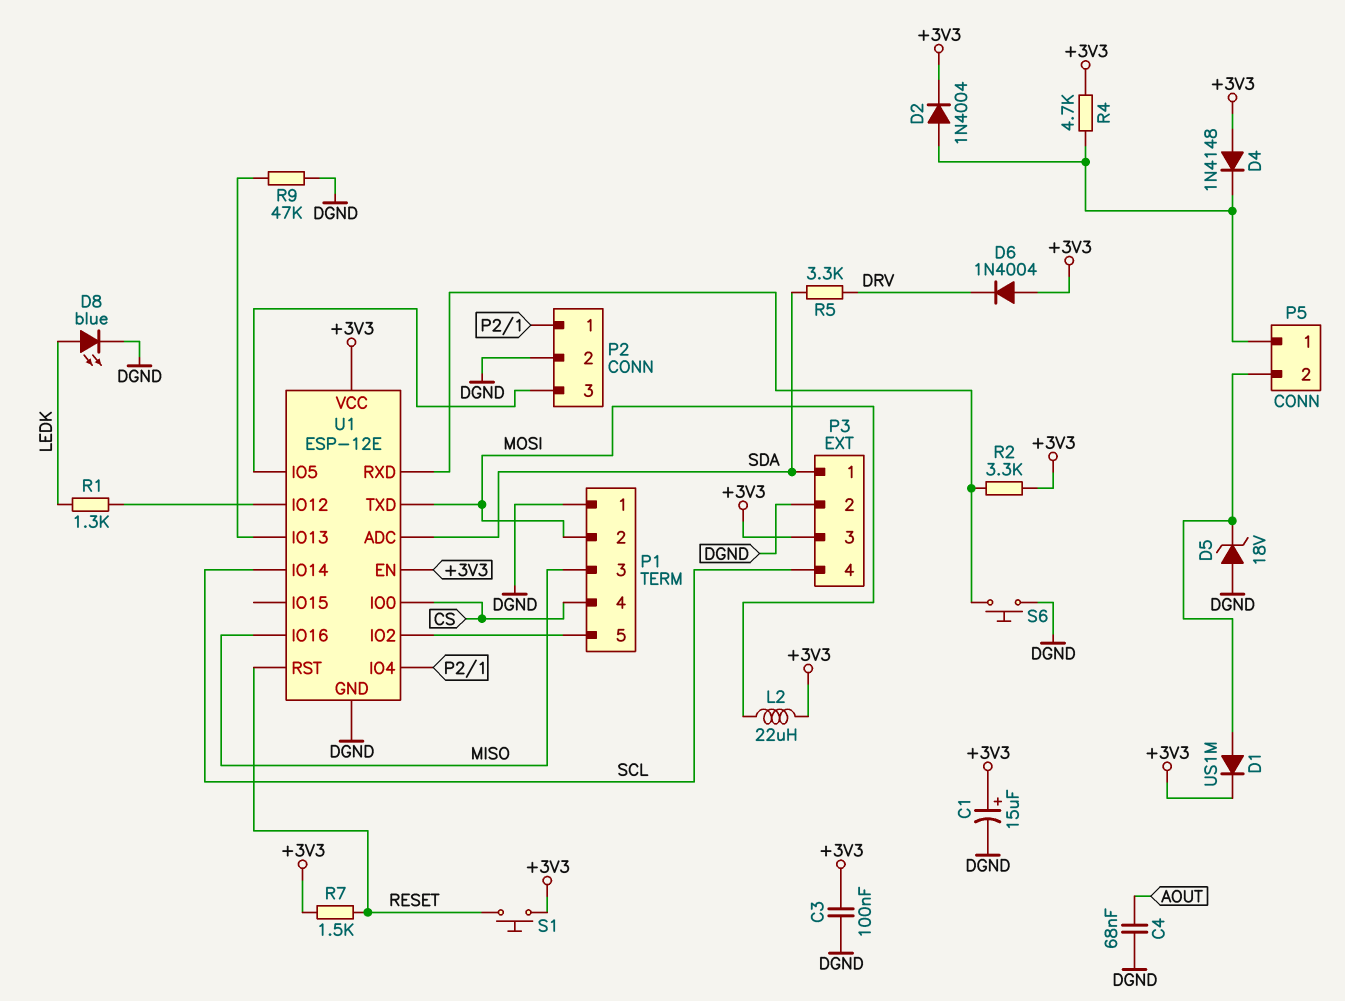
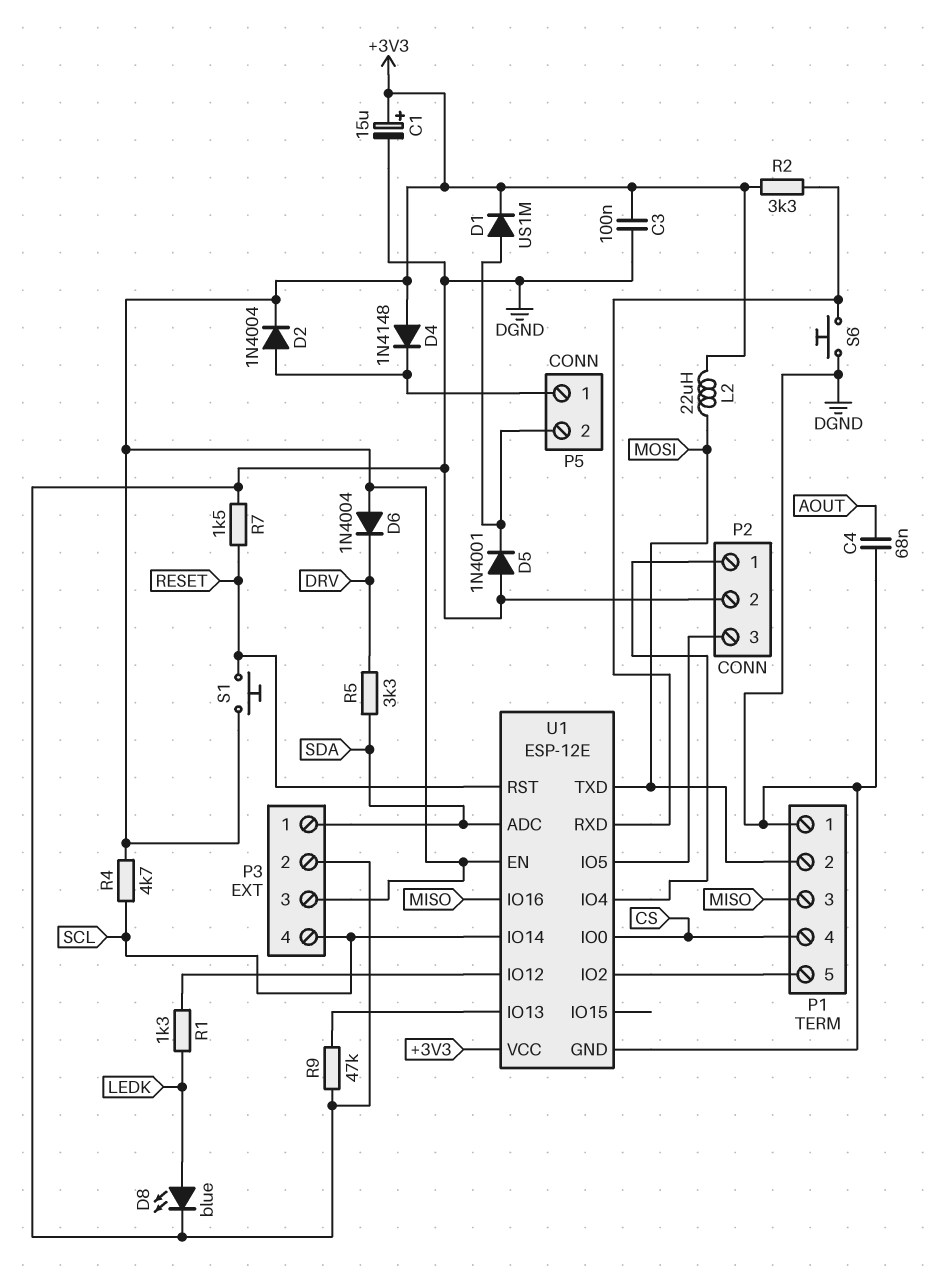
D5: zener 18V (A DGND, K P5/2) -> diode 1N4001 (A DGND, K P5/2)
R4: 4.7k (+3V3, P5/1) -> 4.7k (+3V3, SCL)
R7: 1.5k (+3V3, RESET) -> 1.5k (DGND, RESET)

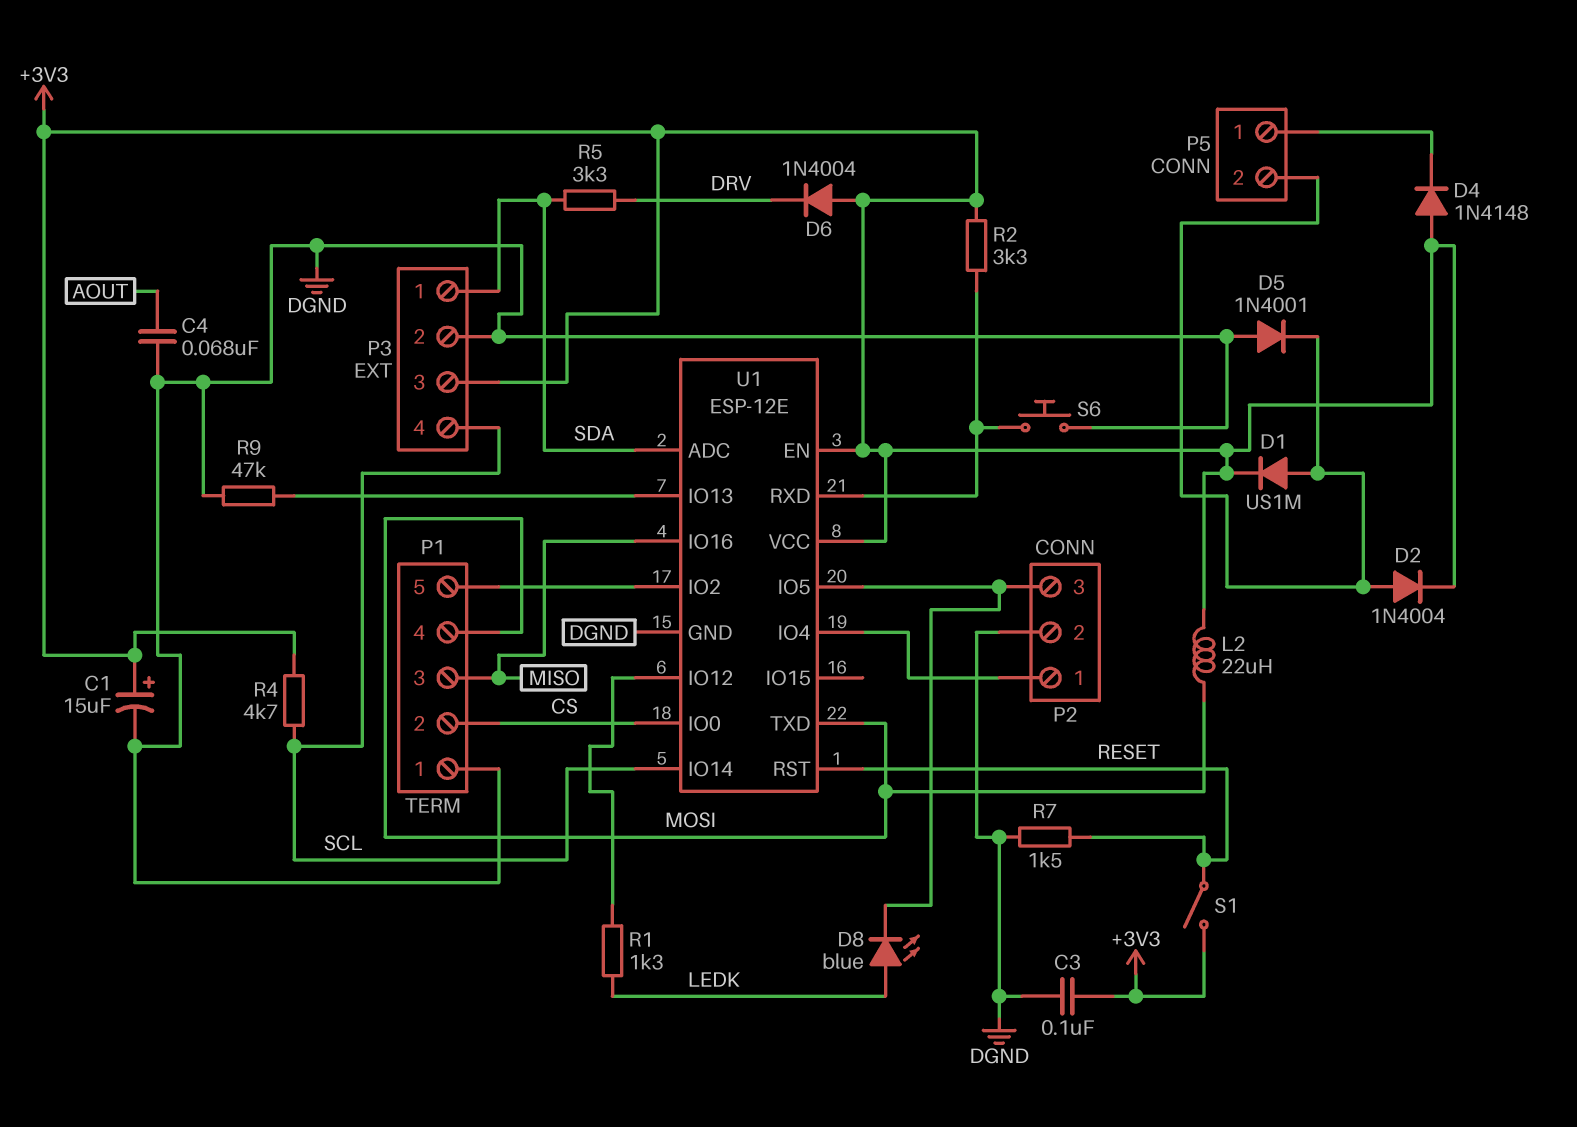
D2: diode 1N4004 (A P5/1, K +3V3) -> diode 1N4004 (A P5/2, K +3V3)
D8: LED blue (A LEDK, K DGND) -> LED blue (A LEDK, K P2/3)
P1 pin 2: MOSI -> CS
P1 pin 4: CS -> MOSI
S1: button (+3V3, RESET) -> switch (+3V3, RESET)

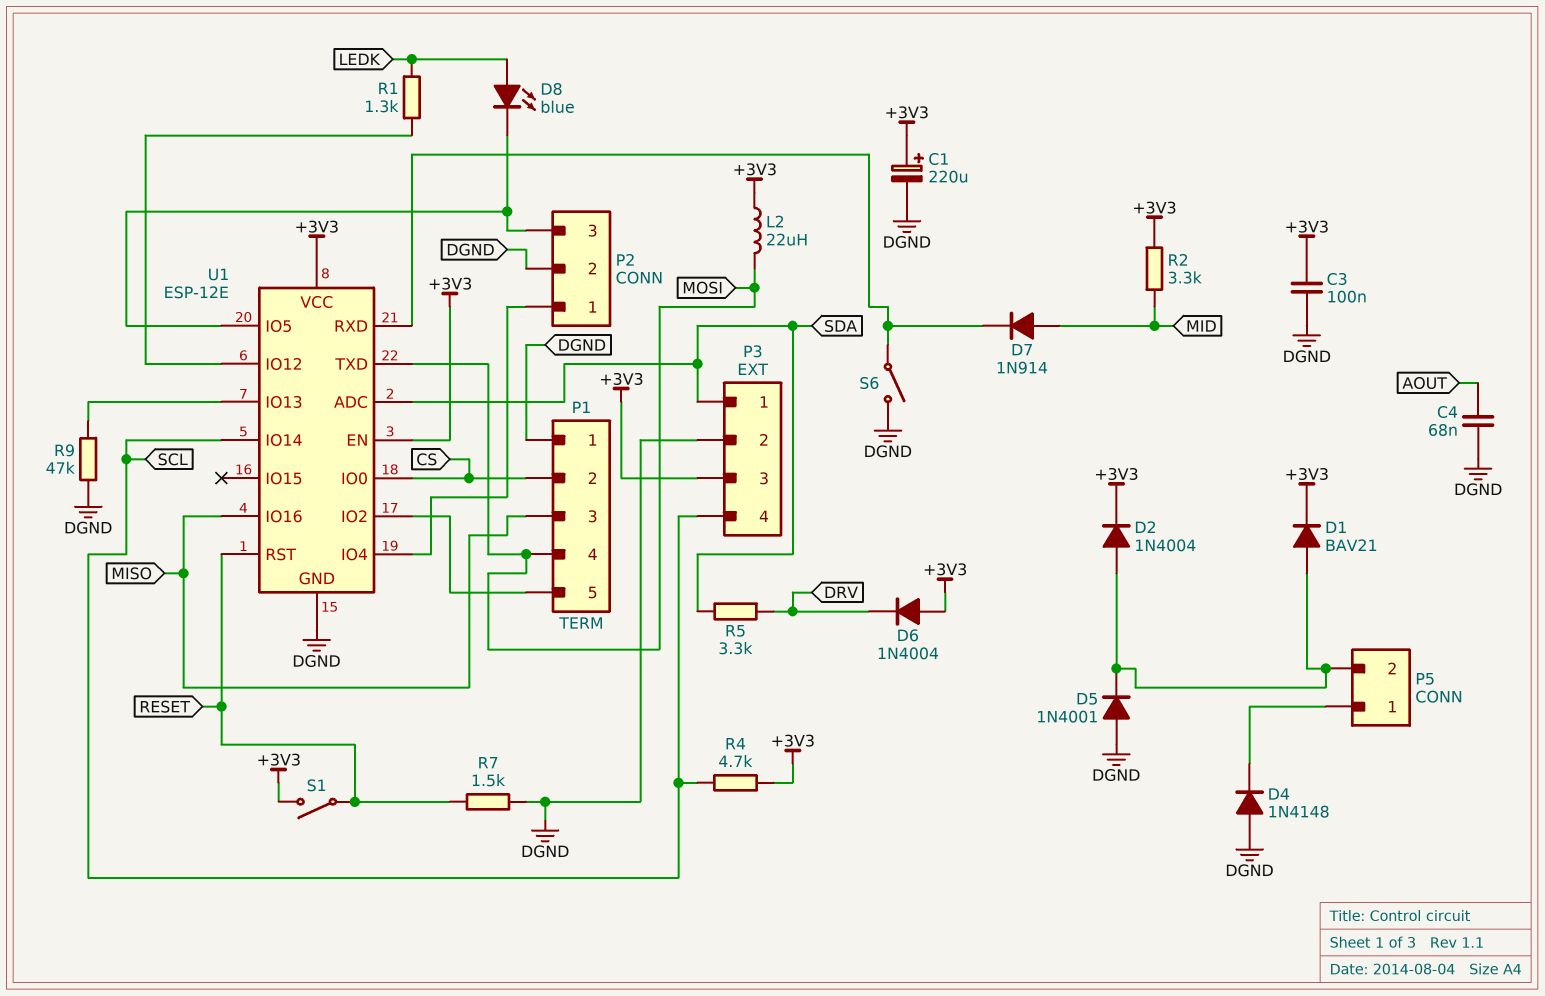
C1: 15uF (plus +3V3, minus DGND) -> 220uF (plus +3V3, minus DGND)
D1: diode US1M (A P5/2, K +3V3) -> diode BAV21 (A P5/2, K +3V3)
D4: diode 1N4148 (A +3V3, K P5/1) -> diode 1N4148 (A DGND, K P5/1)
D7: none -> diode 1N914 (A MID, K U1/RXD)
R2: 3.3k (+3V3, U1/RXD) -> 3.3k (+3V3, MID)
S6: button (DGND, U1/RXD) -> switch (DGND, U1/RXD)

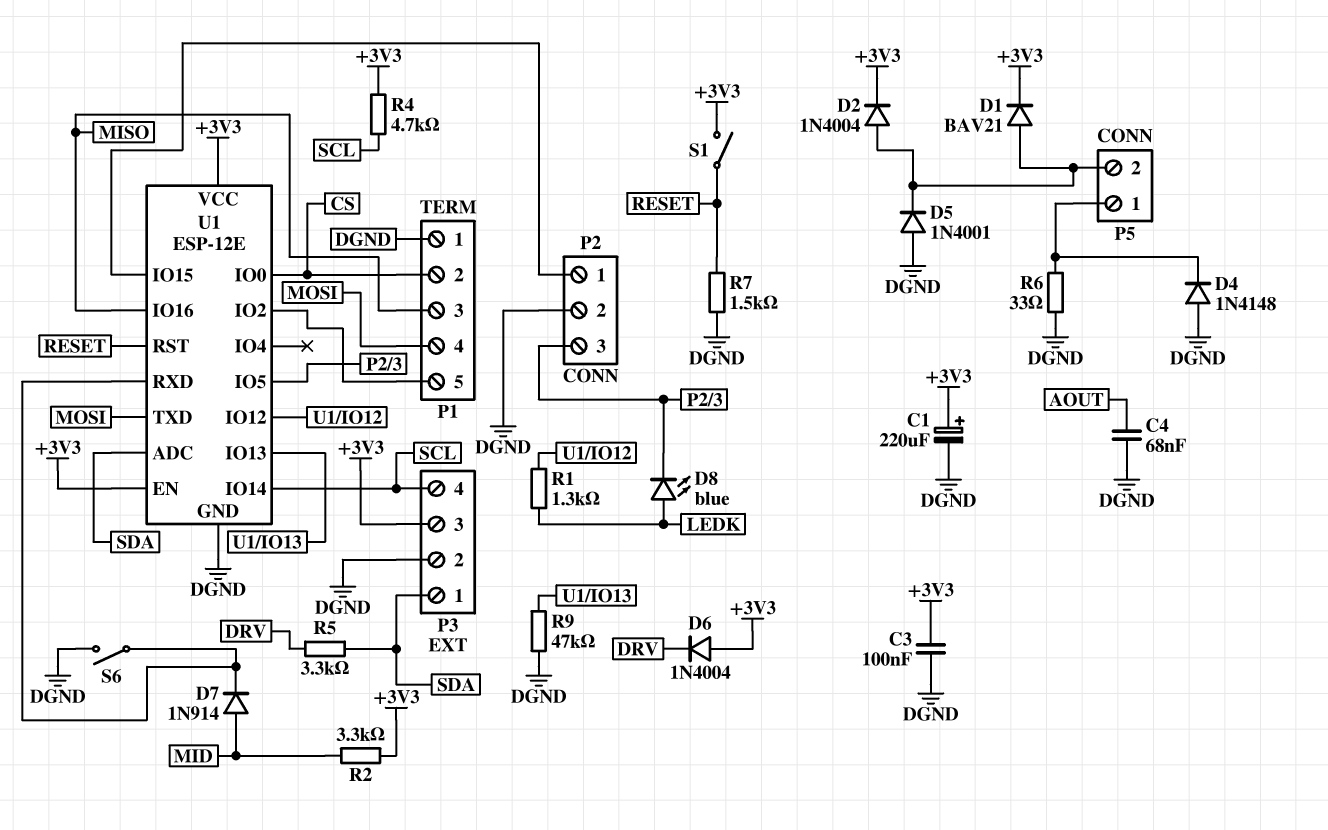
L2: 22uH (+3V3, MOSI) -> none
R6: none -> 33 (DGND, P5/1)
U1 pin IO4: P2/1 -> none
U1 pin IO15: none -> P2/1

